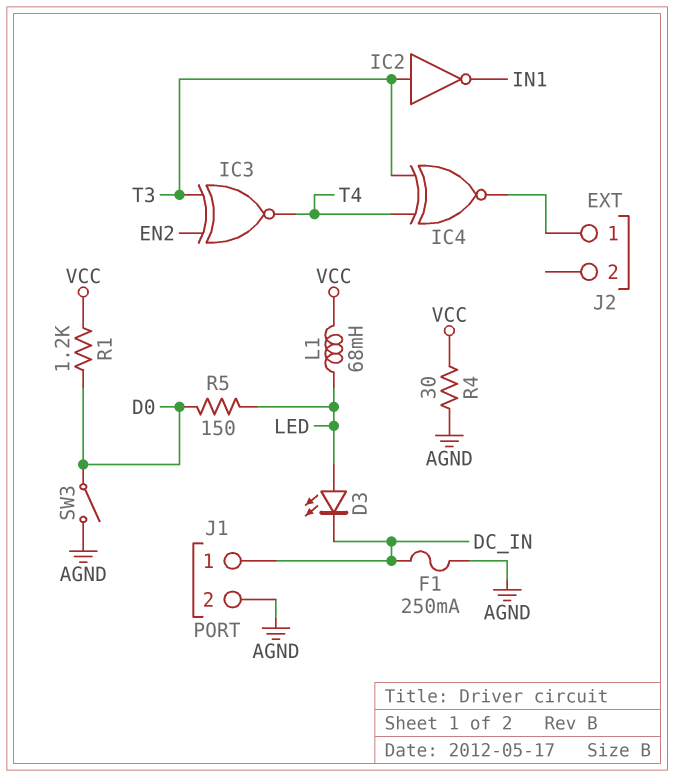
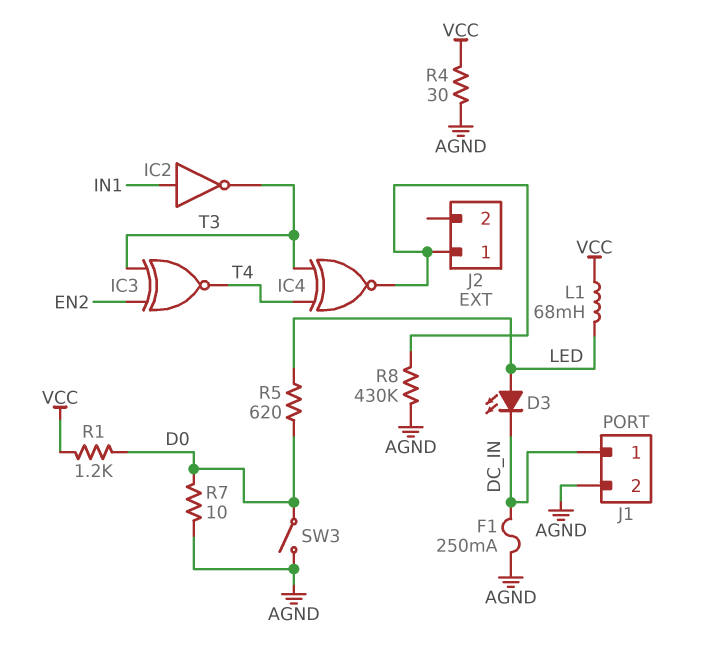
IC2: NOT (in T3, out IN1) -> NOT (in IN1, out T3)
R5: 150 (D0, LED) -> 620 (D0, LED)
R7: none -> 10 (AGND, D0)
R8: none -> 430k (AGND, J2/1)

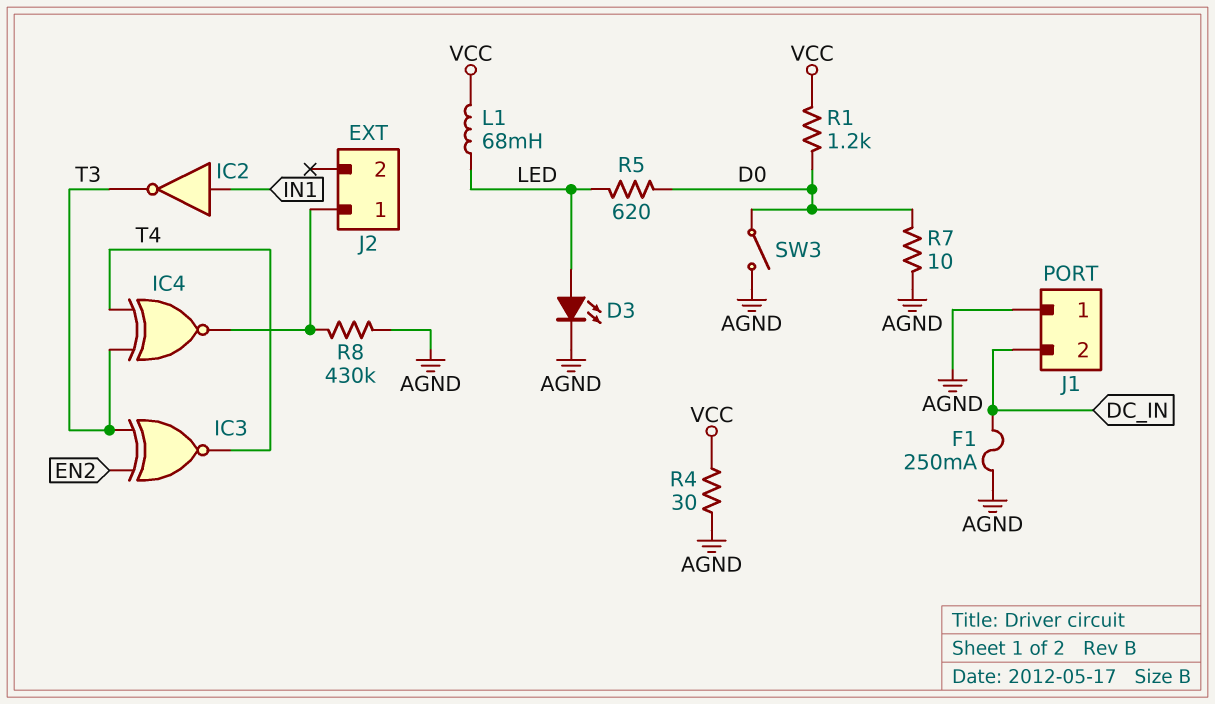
D3: LED (A LED, K DC_IN) -> LED (A LED, K AGND)
J1 pin 1: DC_IN -> AGND
J1 pin 2: AGND -> DC_IN

